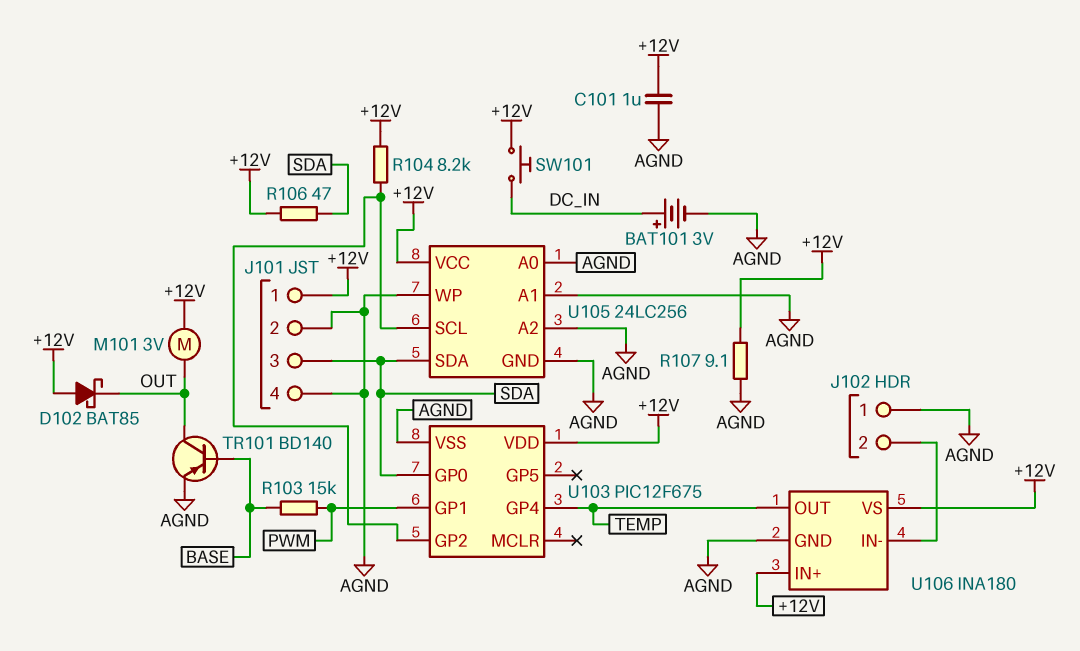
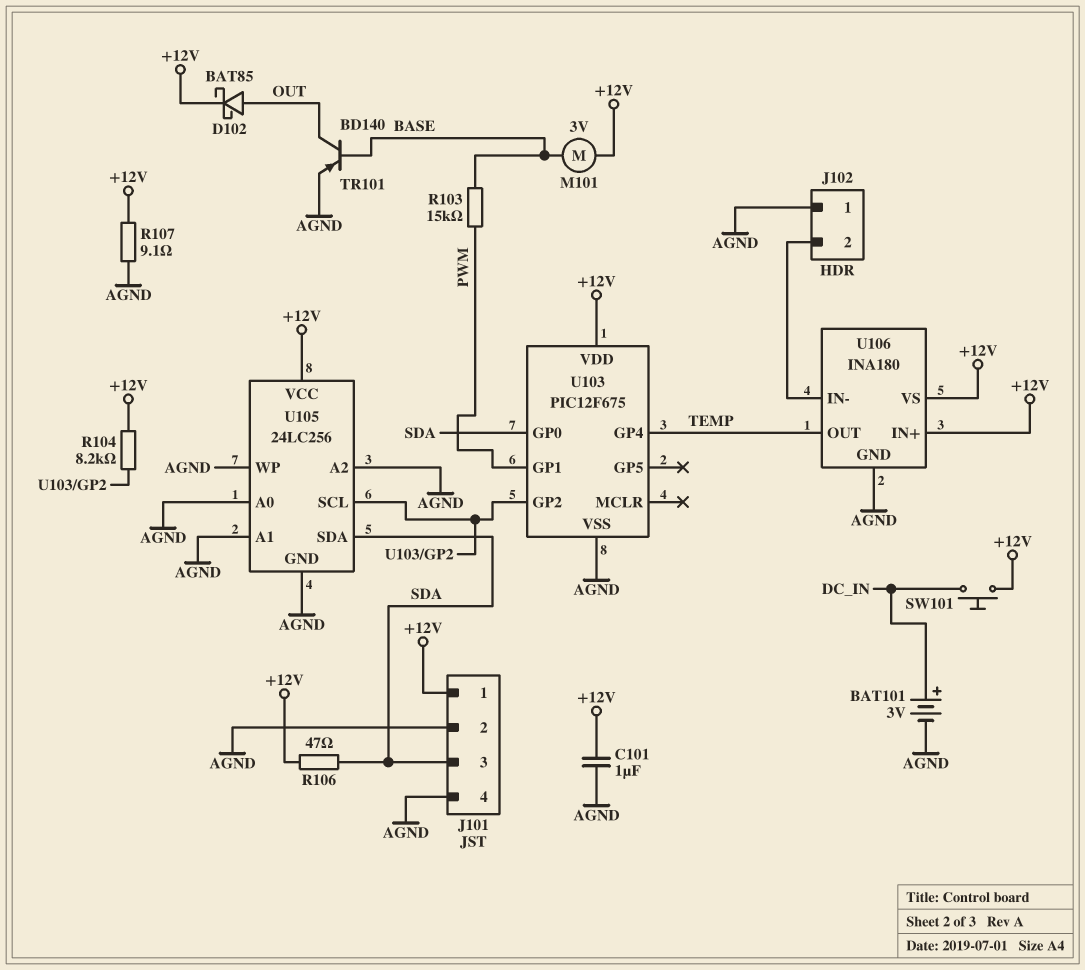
D102: schottky BAT85 (A +12V, K OUT) -> schottky BAT85 (A OUT, K +12V)
M101: motor 3V (+12V, OUT) -> motor 3V (+12V, BASE)

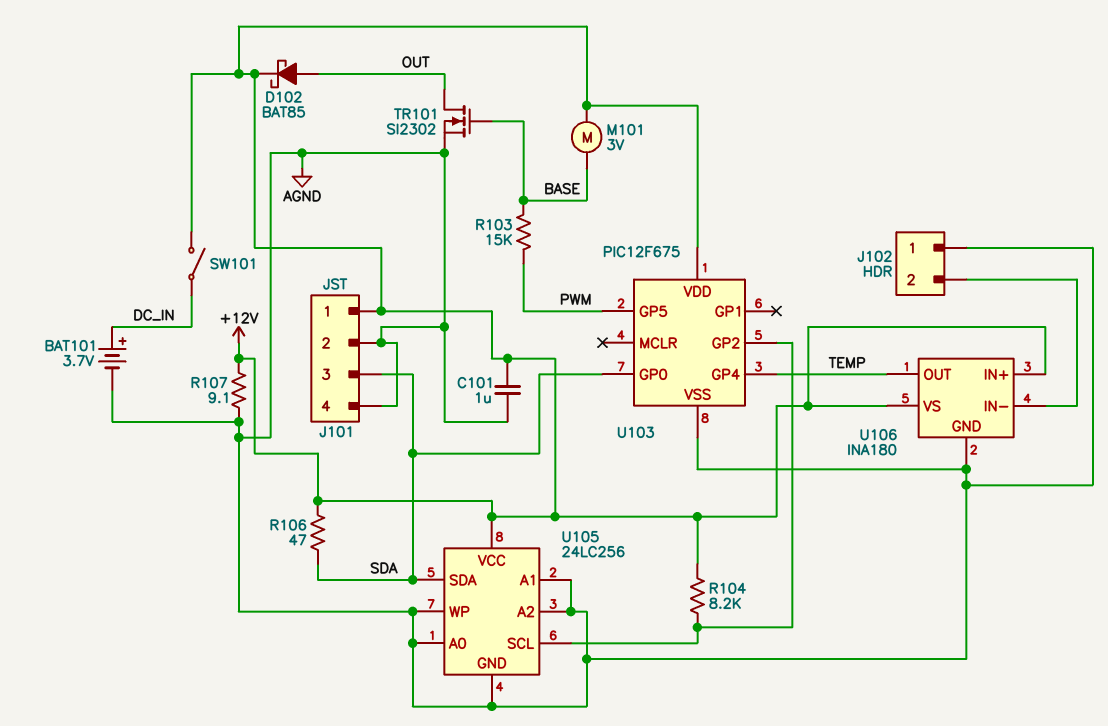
BAT101: 3V (plus DC_IN, minus AGND) -> 3.7V (plus DC_IN, minus AGND)
SW101: button (+12V, DC_IN) -> switch (+12V, DC_IN)
TR101: PNP BD140 (B BASE, C OUT, E AGND) -> NMOS SI2302 (G BASE, D OUT, S AGND)
U103 pin GP1: PWM -> none
U103 pin GP5: none -> PWM

